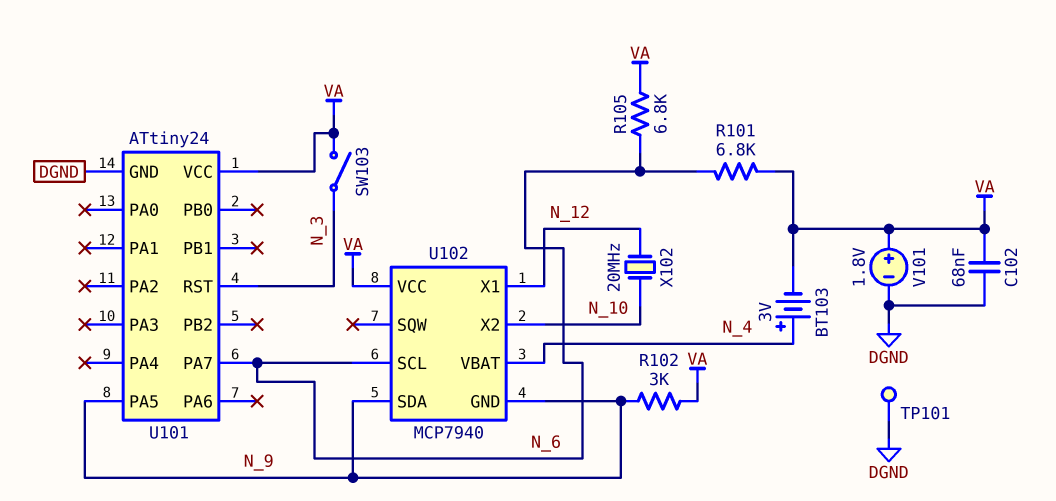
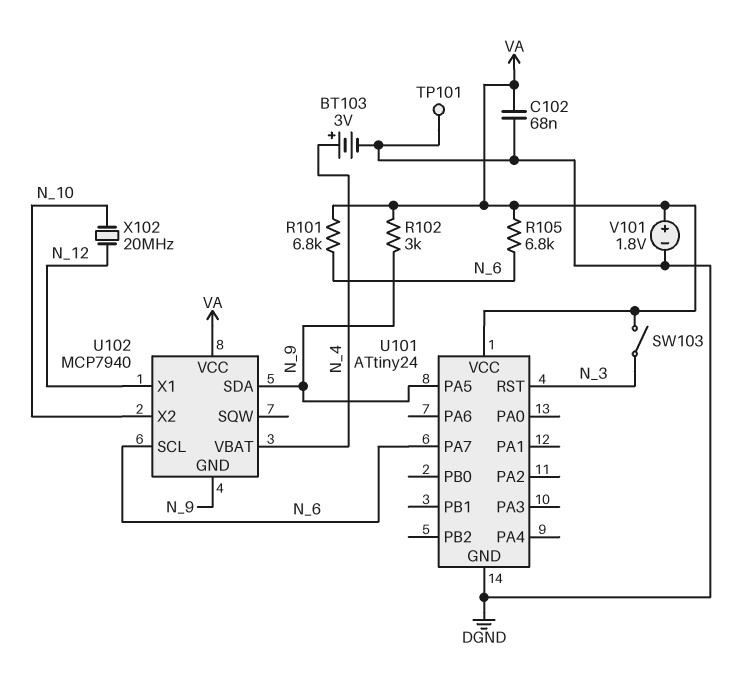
BT103: 3V (plus N_4, minus VA) -> 3V (plus N_4, minus DGND)

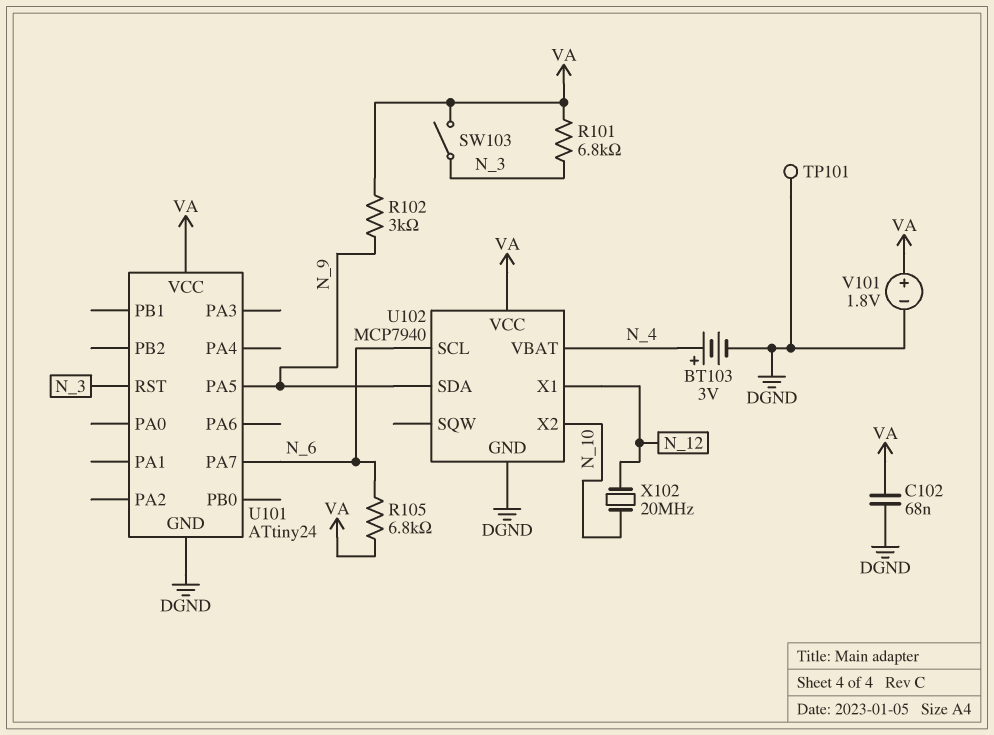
R101: 6.8k (N_6, VA) -> 6.8k (N_3, VA)
U102 pin GND: N_9 -> DGND

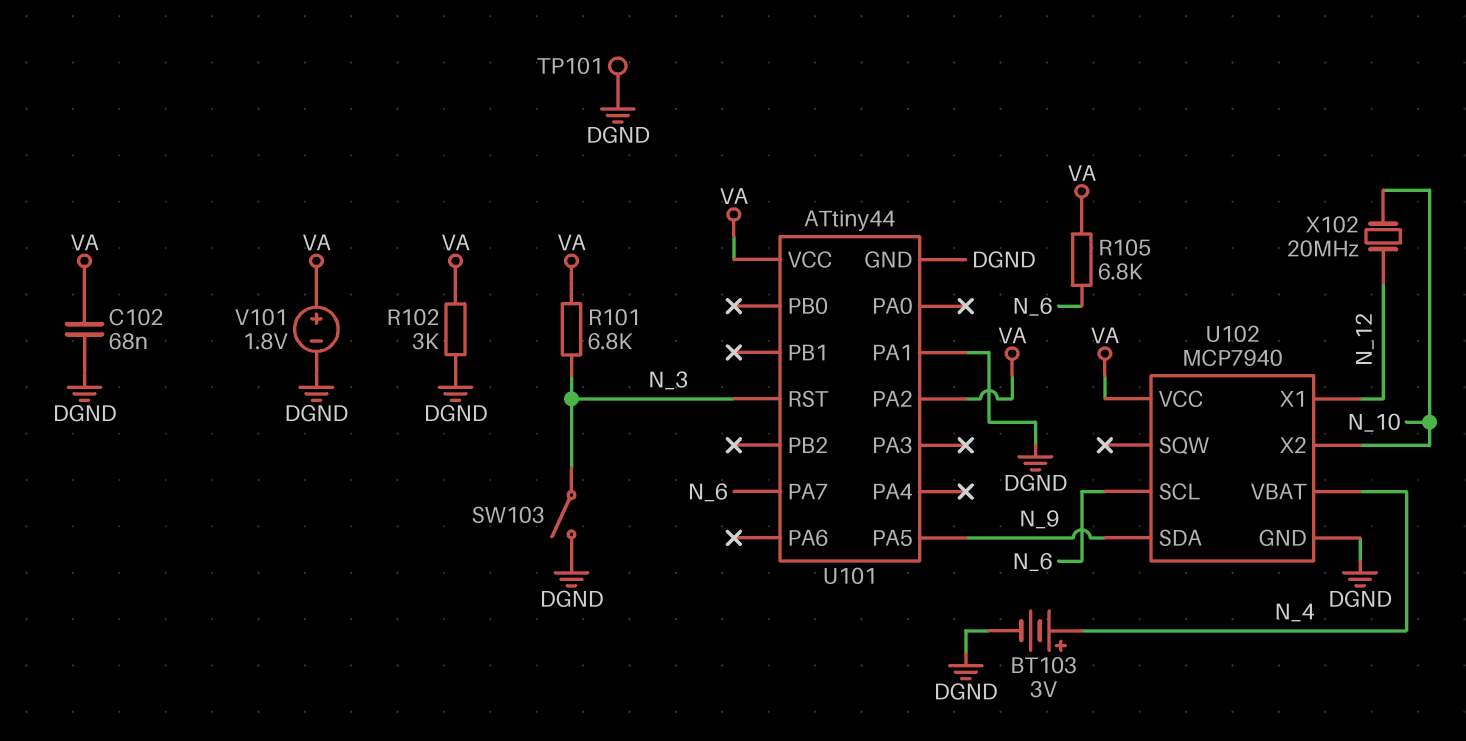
R102: 3k (N_9, VA) -> 3k (DGND, VA)
SW103: switch (N_3, VA) -> switch (DGND, N_3)
U101: ATtiny24 -> ATtiny44
U101 pin PA1: none -> DGND
U101 pin PA2: none -> VA

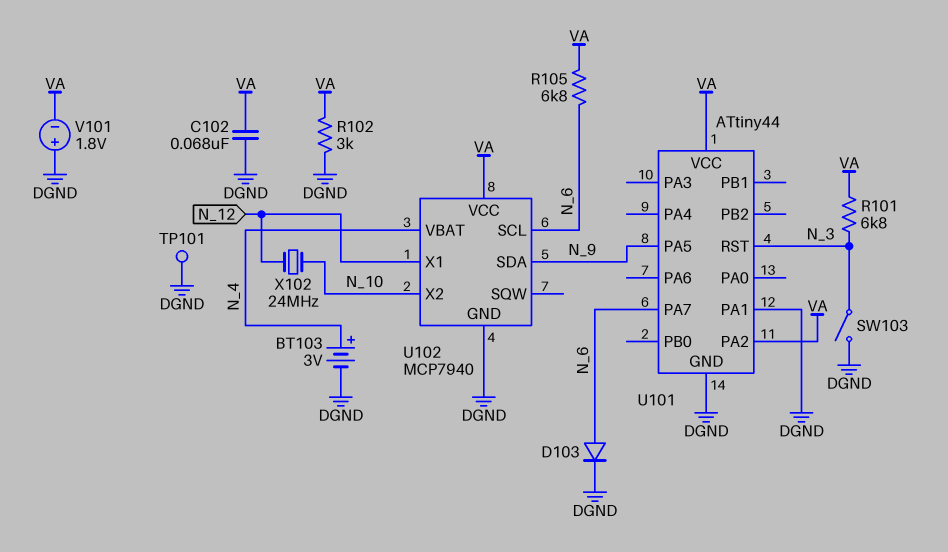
D103: none -> diode (A N_6, K DGND)
V101: 1.8V (plus VA, minus DGND) -> 1.8V (plus DGND, minus VA)
X102: 20MHz (N_10, N_12) -> 24MHz (N_10, N_12)

